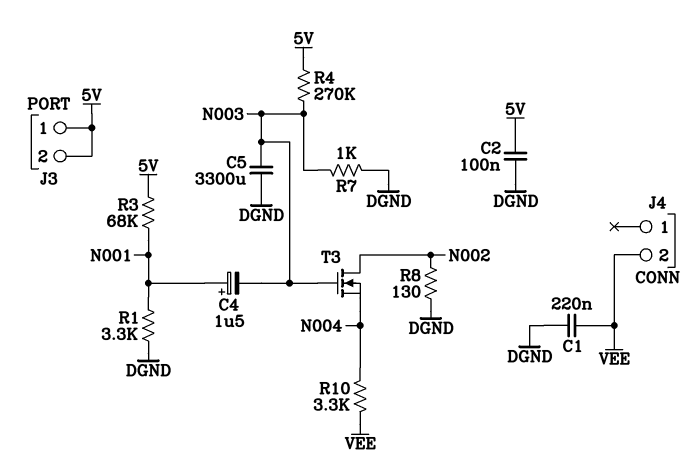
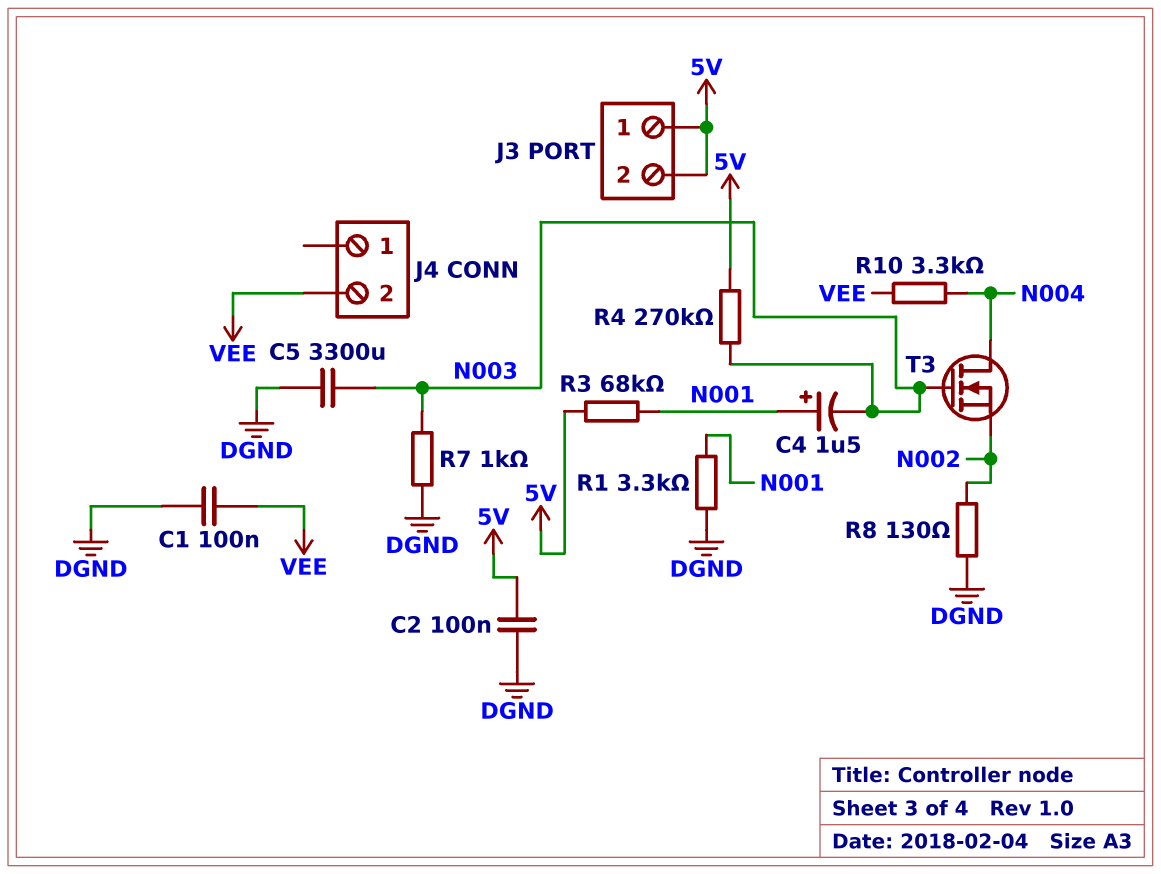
C1: 220nF (DGND, VEE) -> 100nF (DGND, VEE)
T3: NMOS (G N003, D N002, S N004) -> NMOS (G N003, D N004, S N002)

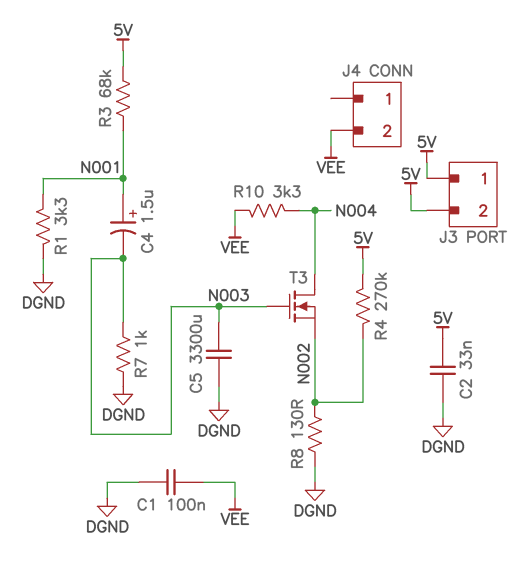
C2: 100nF (5V, DGND) -> 33nF (5V, DGND)
R4: 270k (5V, N003) -> 270k (5V, N002)

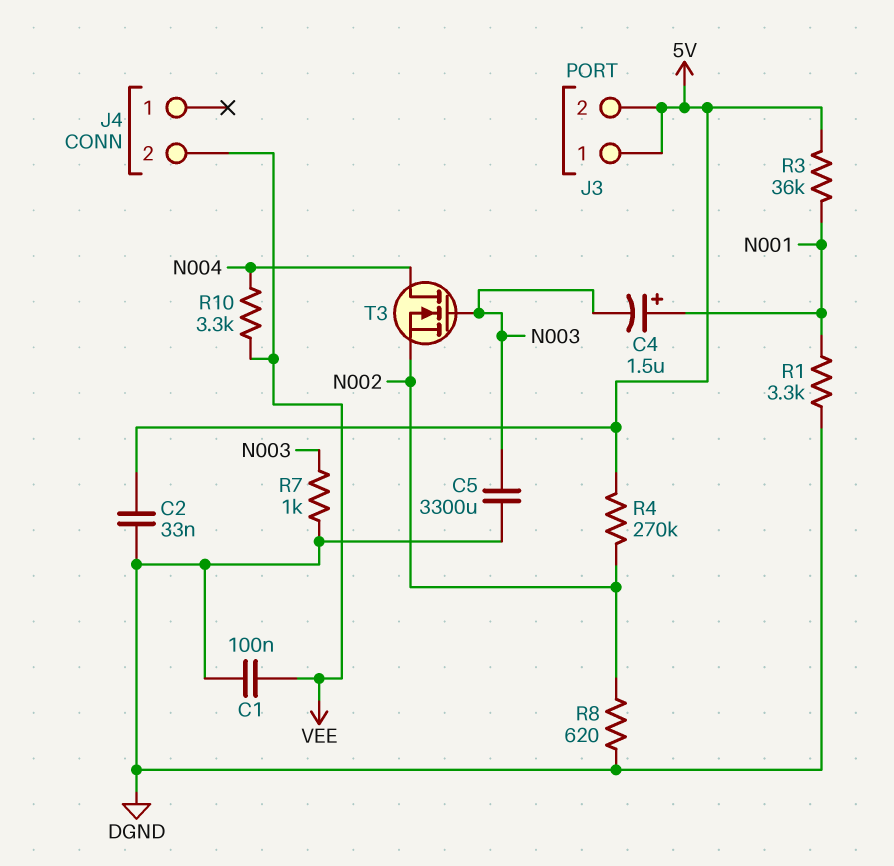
R3: 68k (5V, N001) -> 36k (5V, N001)
R8: 130 (DGND, N002) -> 620 (DGND, N002)

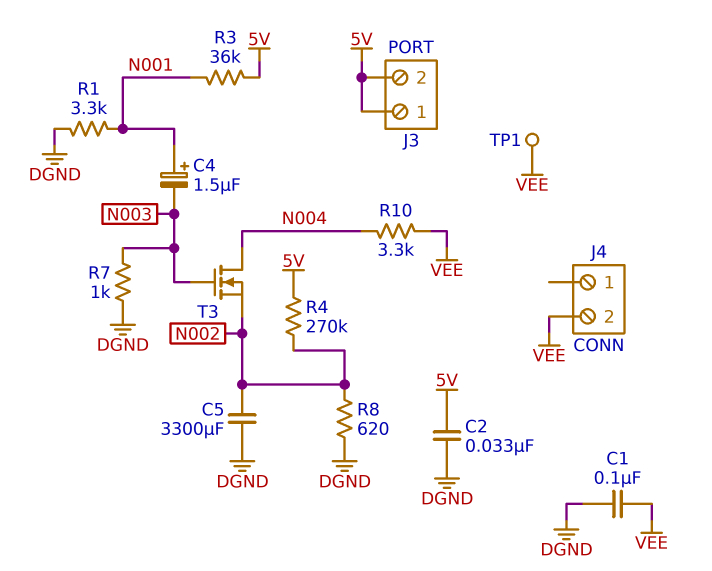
C5: 3300uF (DGND, N003) -> 3300uF (DGND, N002)
TP1: none -> test point (VEE)

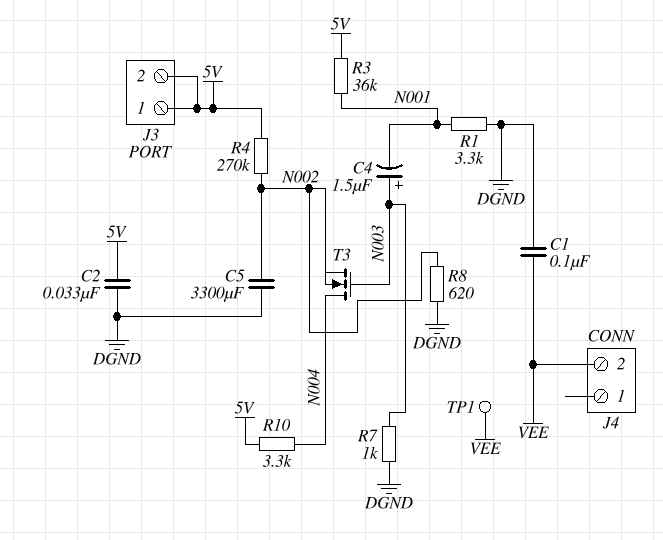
C4: 1.5uF (plus N001, minus N003) -> 1.5uF (plus N003, minus N001)
R10: 3.3k (N004, VEE) -> 3.3k (5V, N004)

